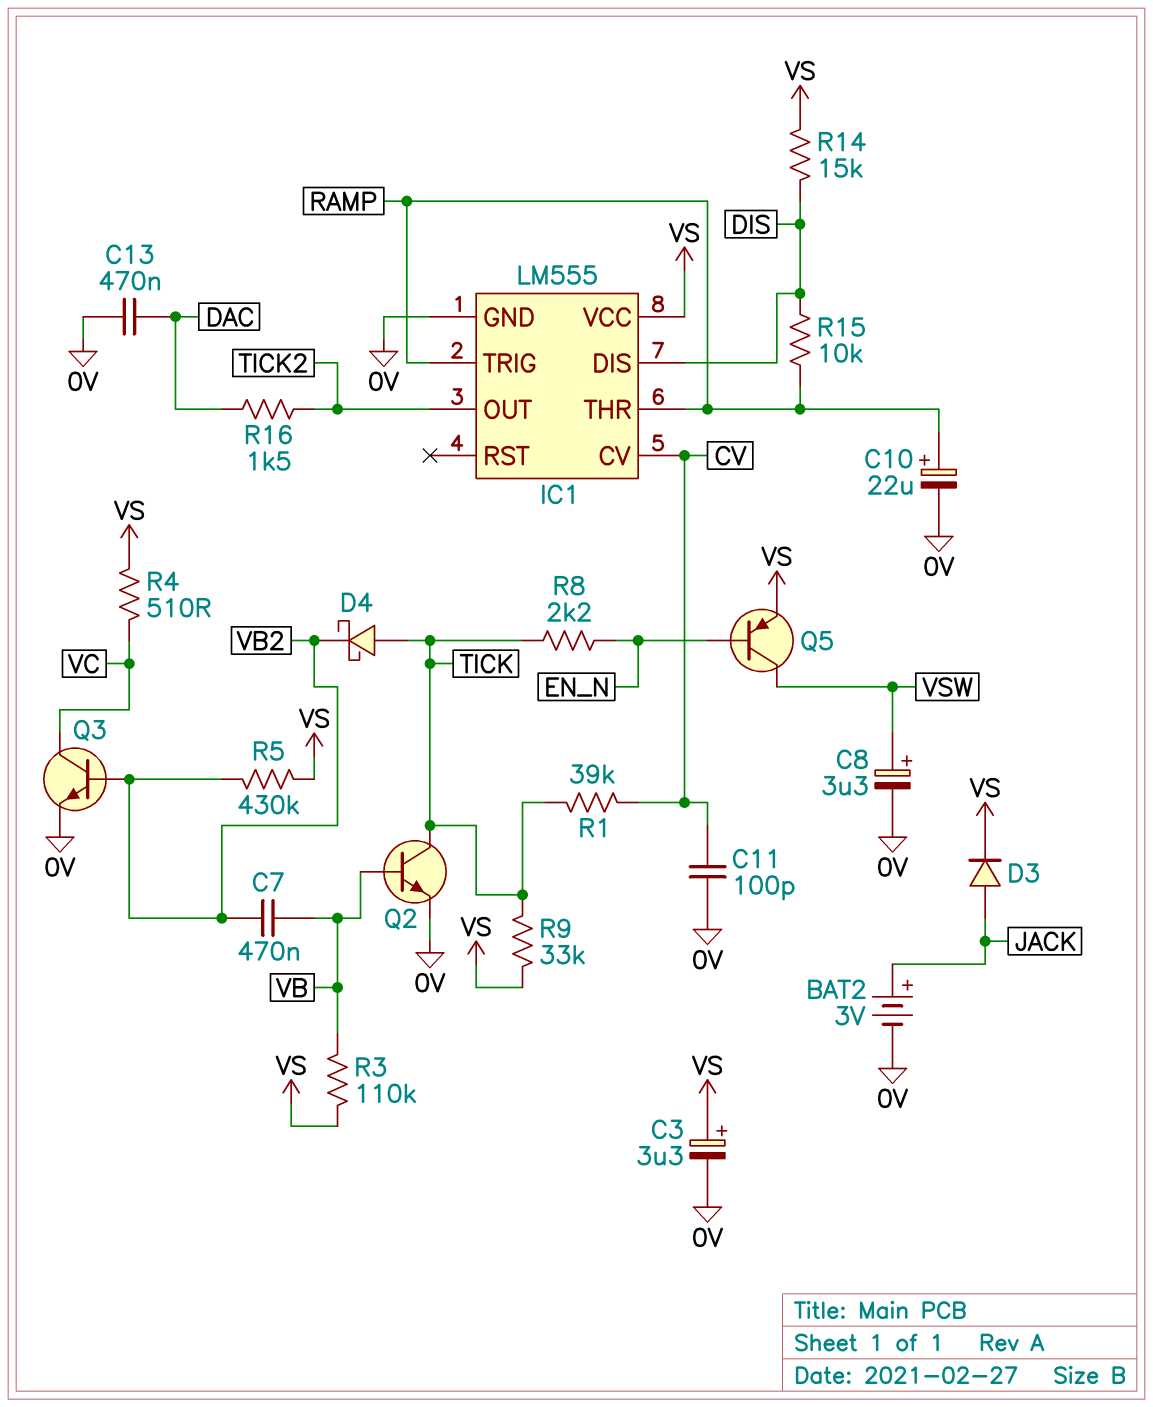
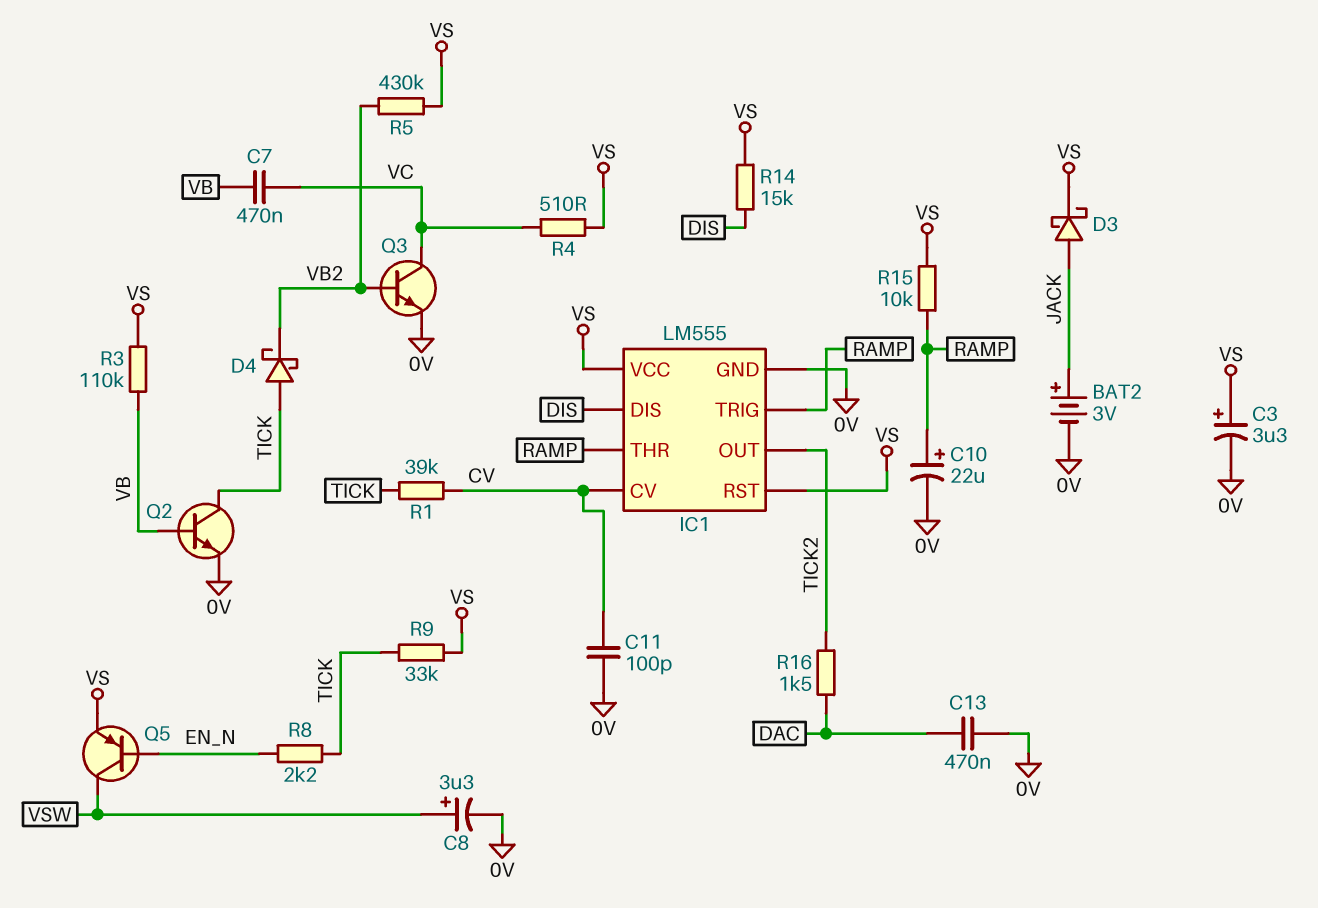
C7: 470nF (VB, VB2) -> 470nF (VB, VC)
D3: diode (A JACK, K VS) -> schottky (A JACK, K VS)
IC1 pin RST: none -> VS
R15: 10k (DIS, RAMP) -> 10k (RAMP, VS)

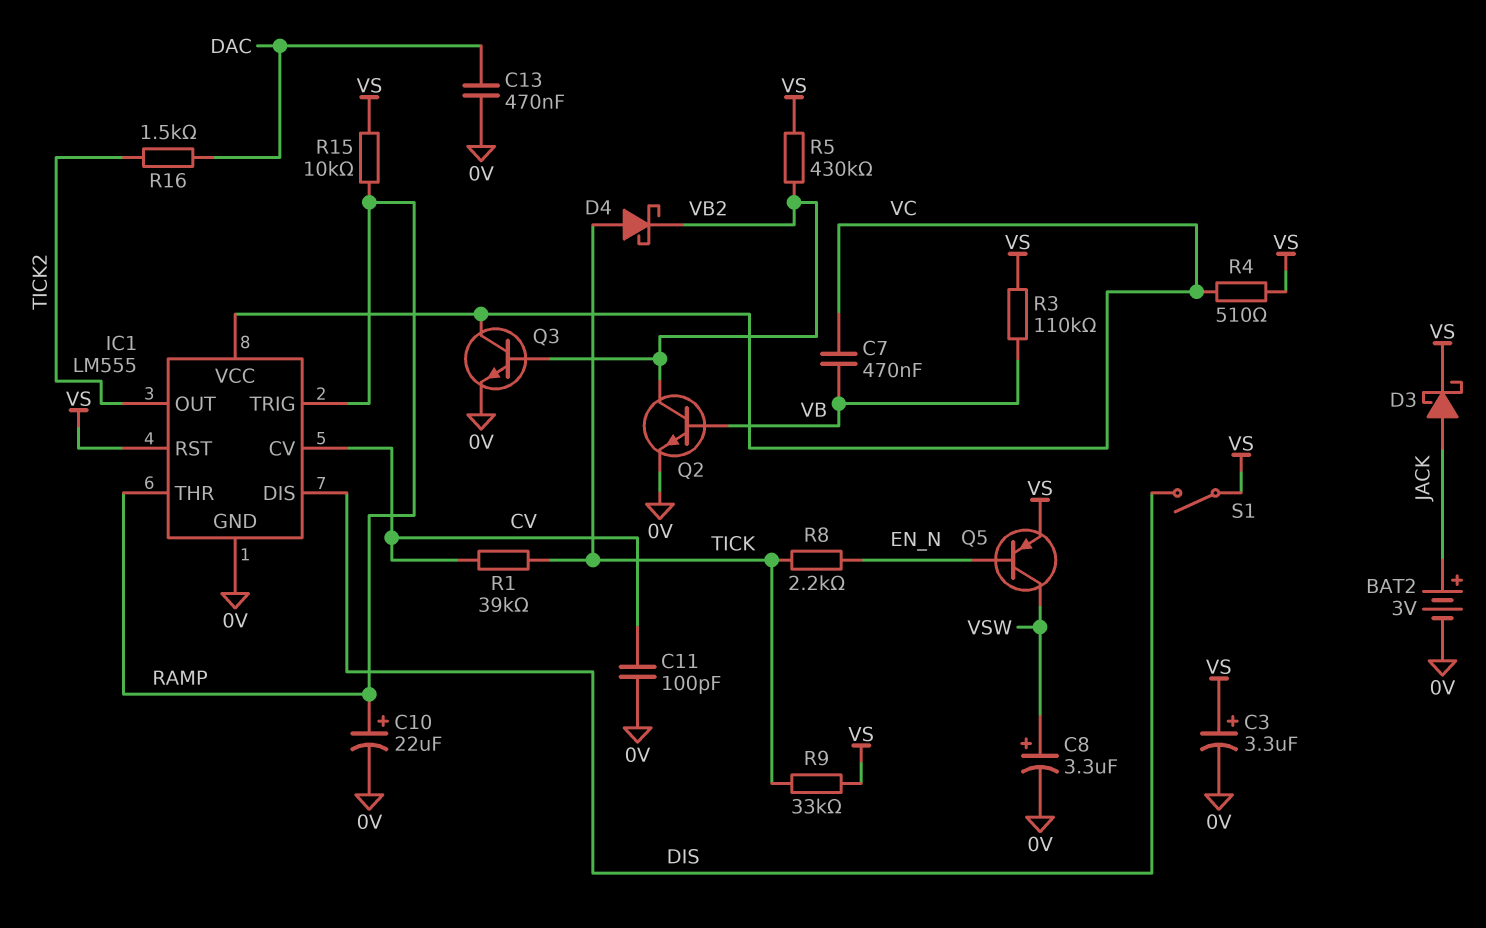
IC1 pin VCC: VS -> VC
Q2: NPN (B VB, C TICK, E 0V) -> NPN (B VB, C VB2, E 0V)
R14: 15k (DIS, VS) -> none
S1: none -> switch (DIS, VS)

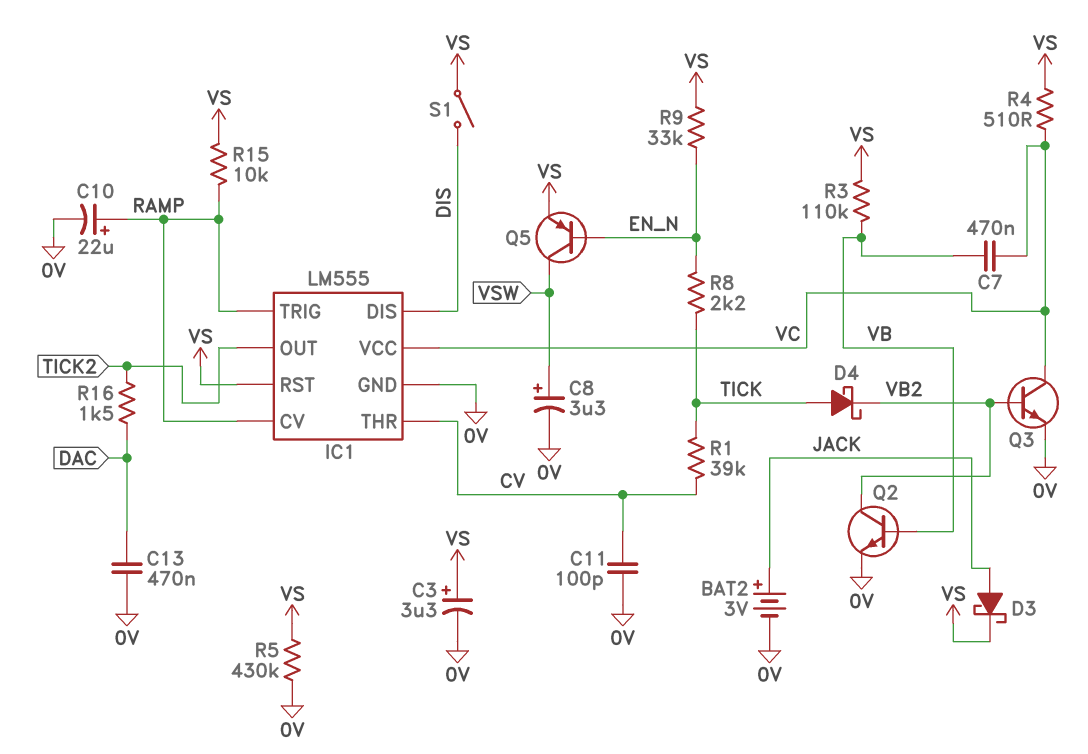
IC1 pin CV: CV -> RAMP
IC1 pin THR: RAMP -> CV
R5: 430k (VB2, VS) -> 430k (0V, VS)
R9: 33k (TICK, VS) -> 33k (EN_N, VS)

